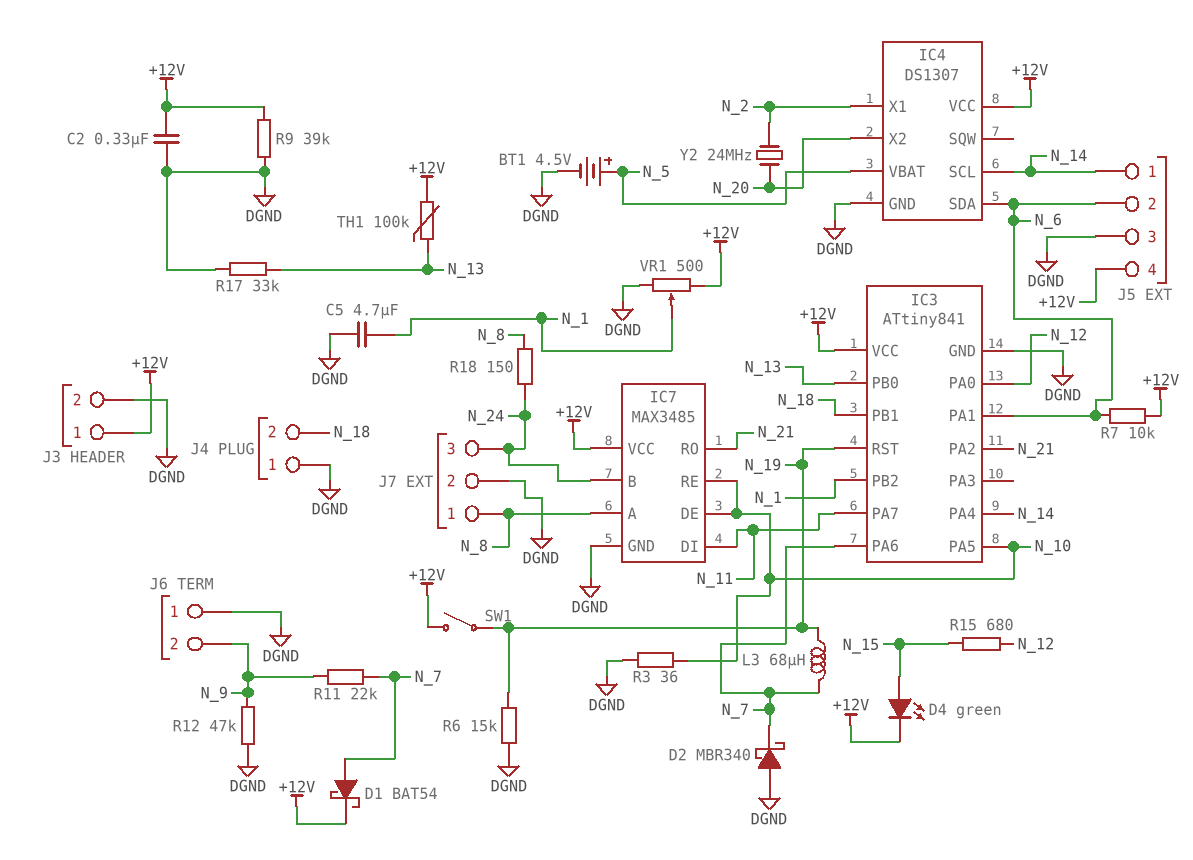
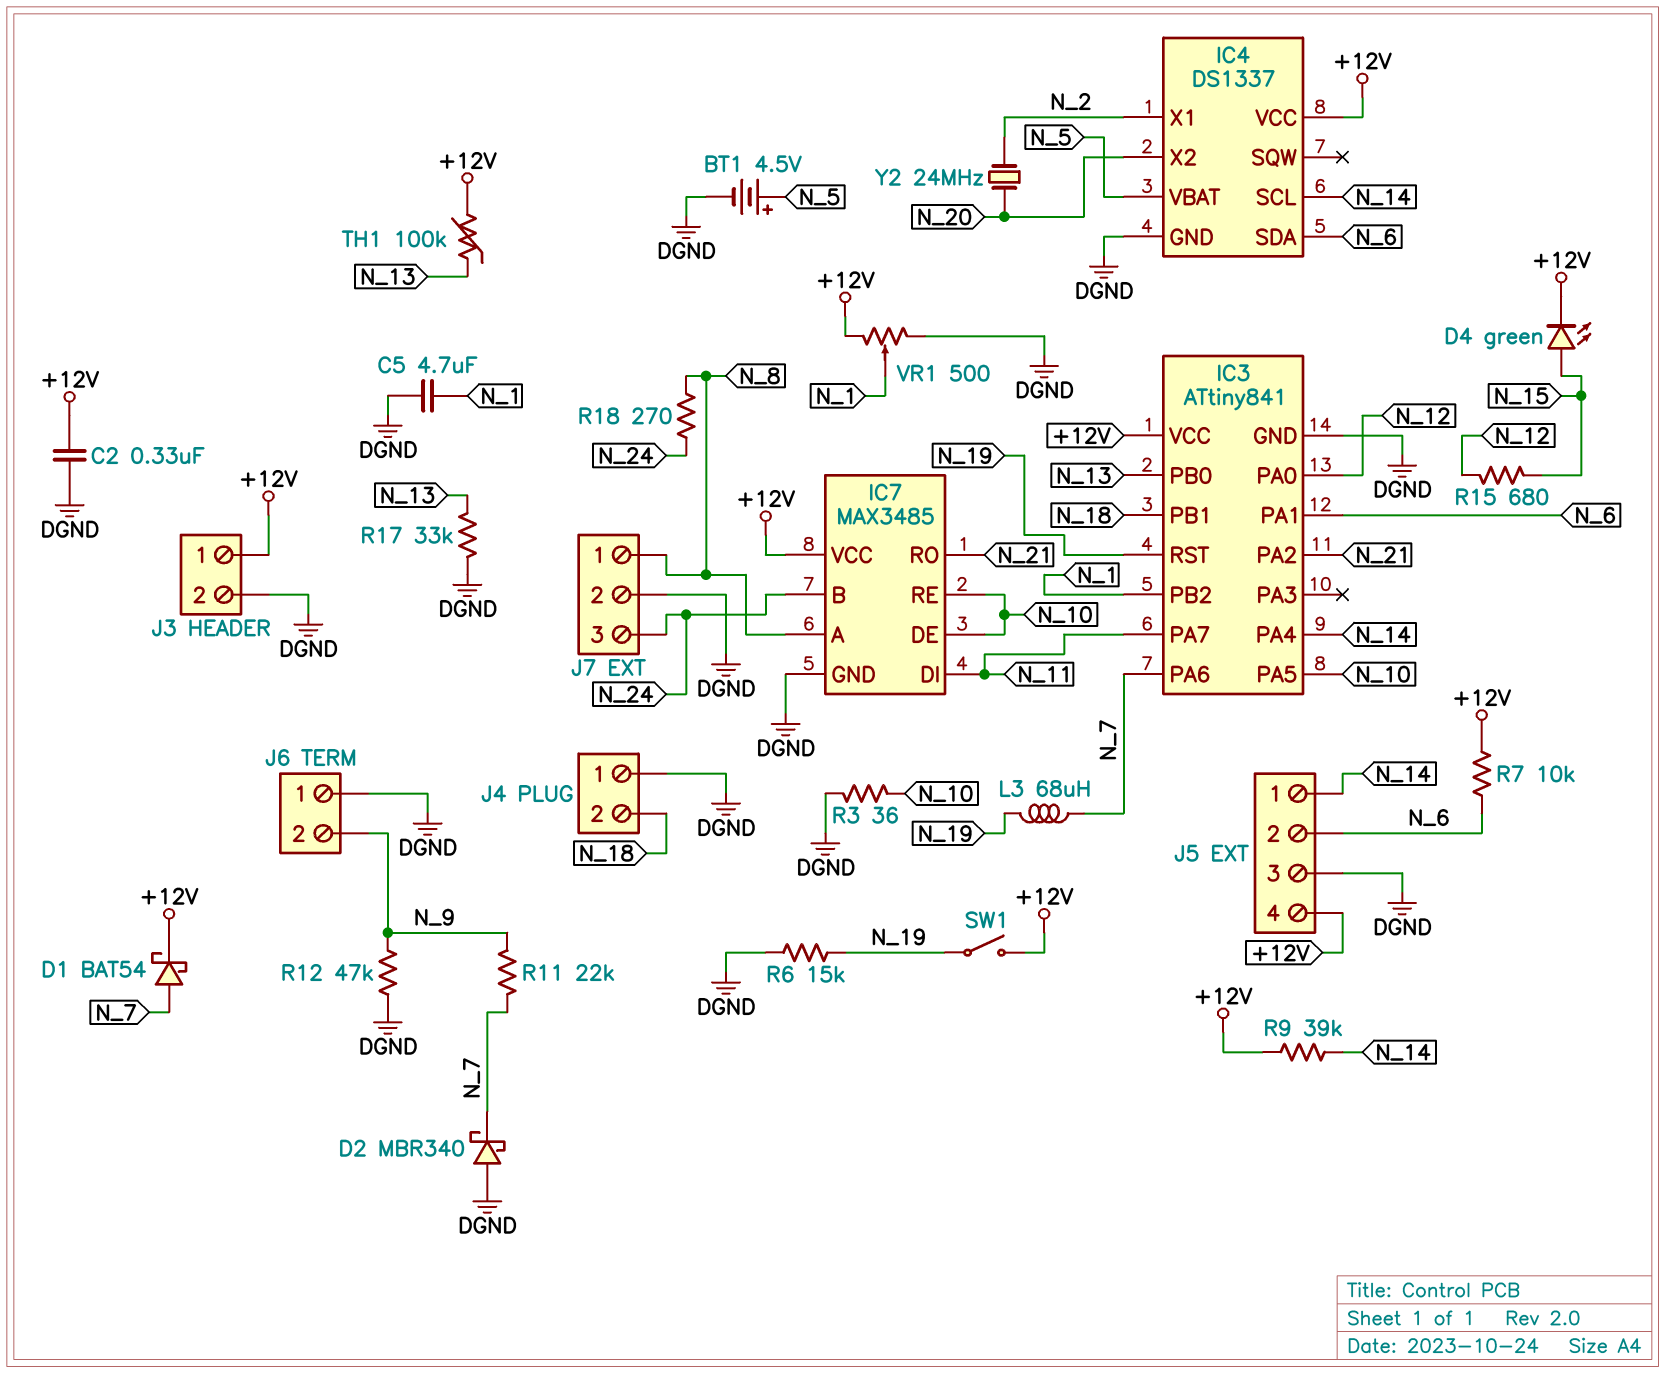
IC4: DS1307 -> DS1337
R9: 39k (+12V, DGND) -> 39k (+12V, N_14)
R18: 150 (N_8, N_24) -> 270 (N_8, N_24)

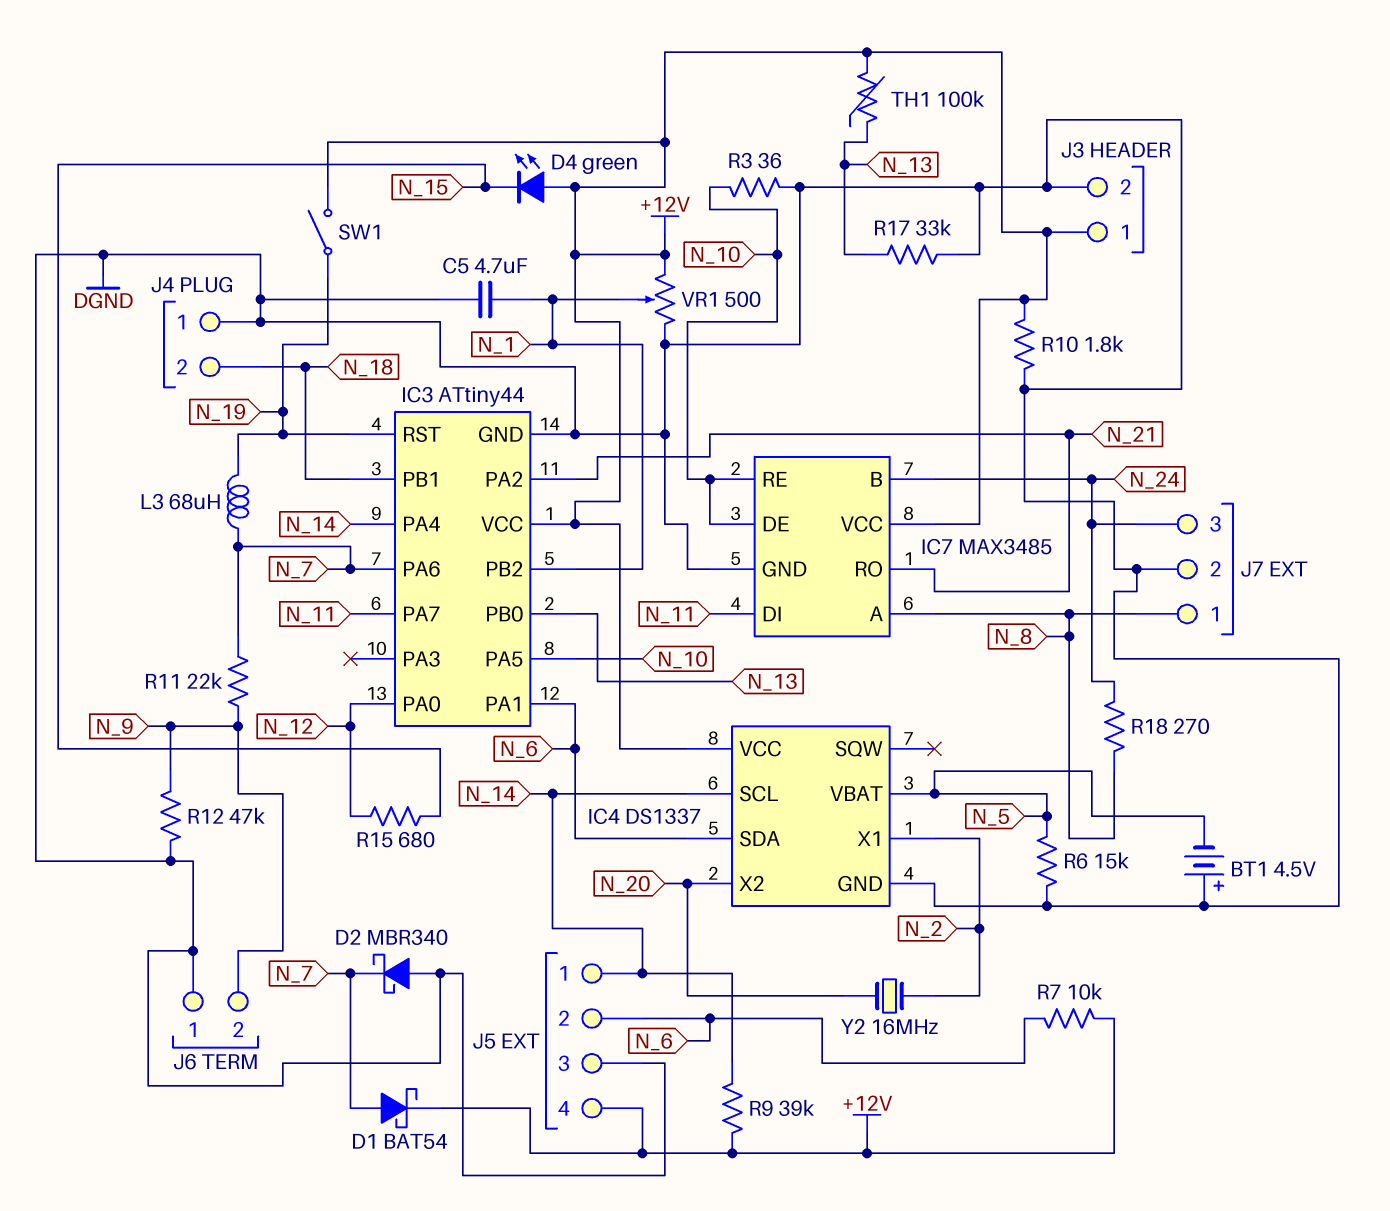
BT1: 4.5V (plus N_5, minus DGND) -> 4.5V (plus DGND, minus N_5)
C2: 330nF (+12V, DGND) -> none
D4: LED green (A N_15, K +12V) -> LED green (A +12V, K N_15)
IC3: ATtiny841 -> ATtiny44
R6: 15k (DGND, N_19) -> 15k (DGND, N_5)
R10: none -> 1.8k (+12V, DGND)
Y2: 24MHz (N_2, N_20) -> 16MHz (N_2, N_20)

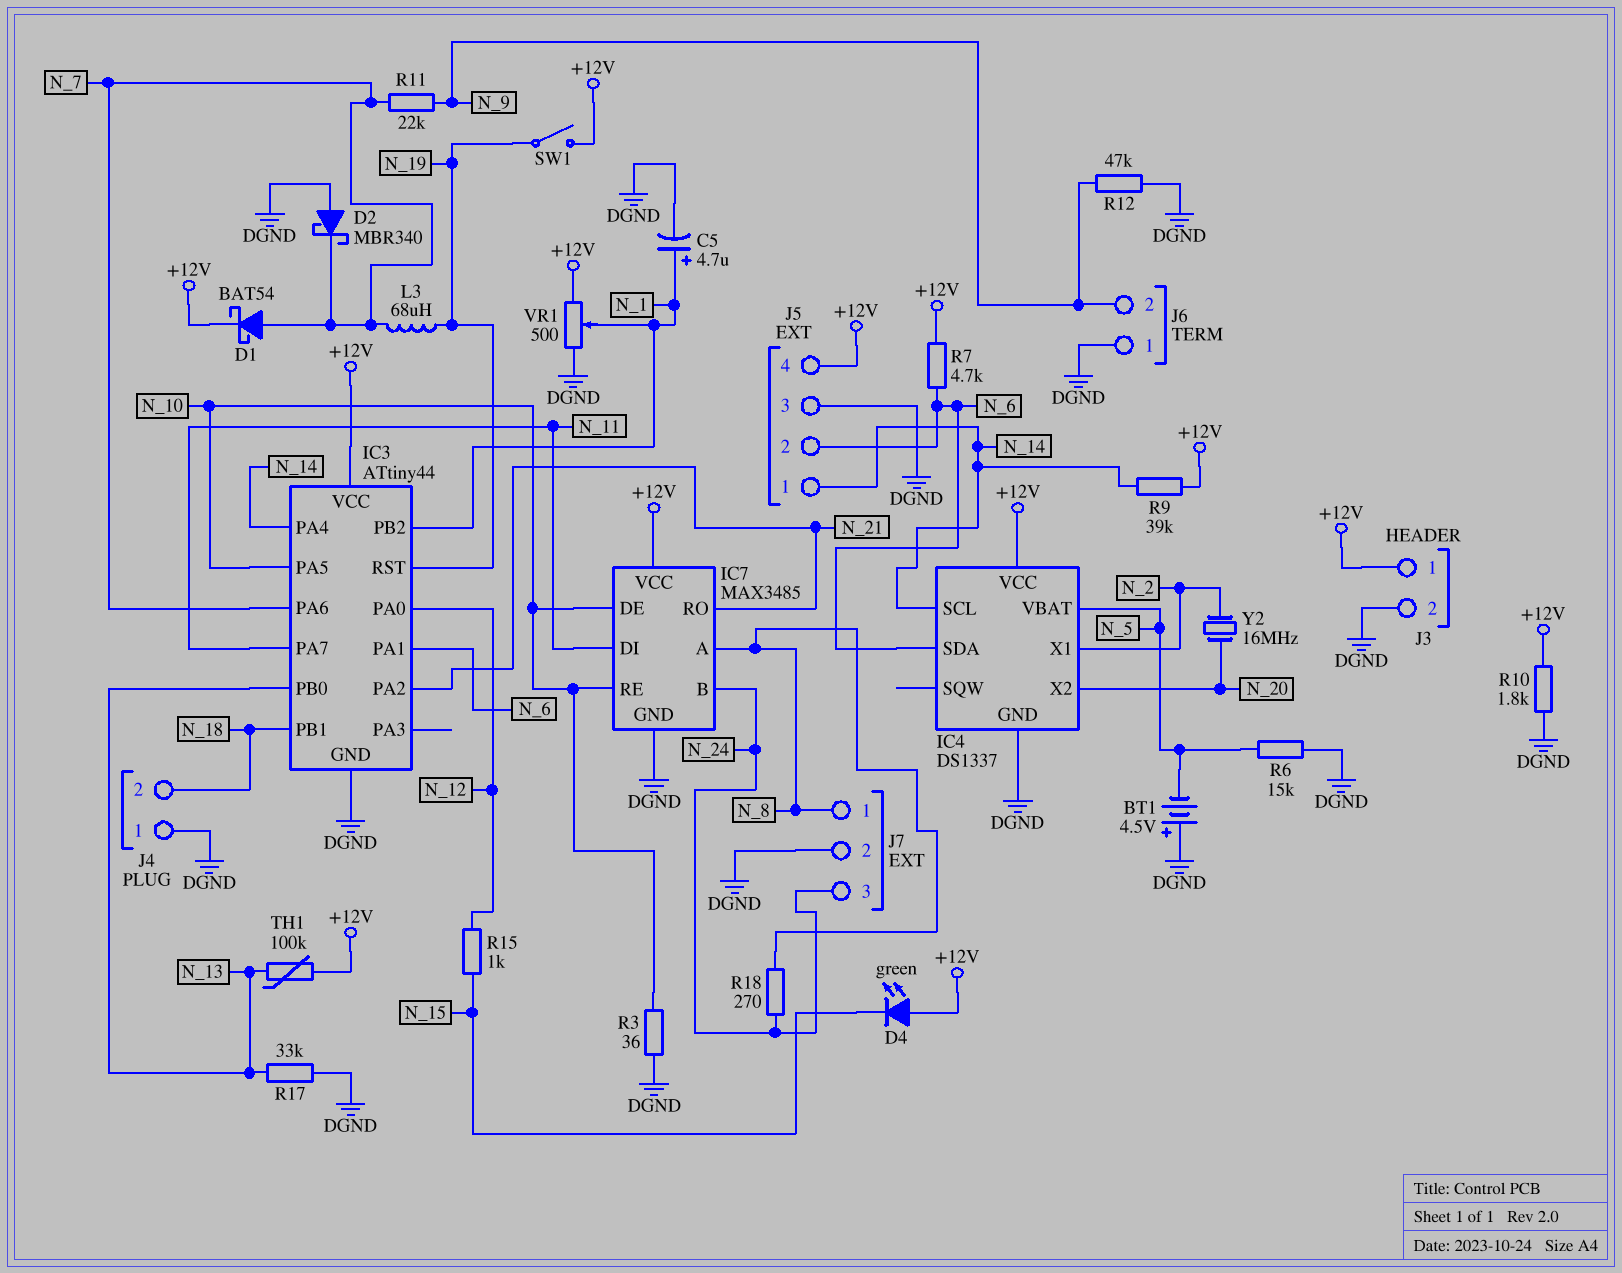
C5: 4.7uF (DGND, N_1) -> 4.7uF (plus N_1, minus DGND)
R7: 10k (+12V, N_6) -> 4.7k (+12V, N_6)
R15: 680 (N_12, N_15) -> 1k (N_12, N_15)

